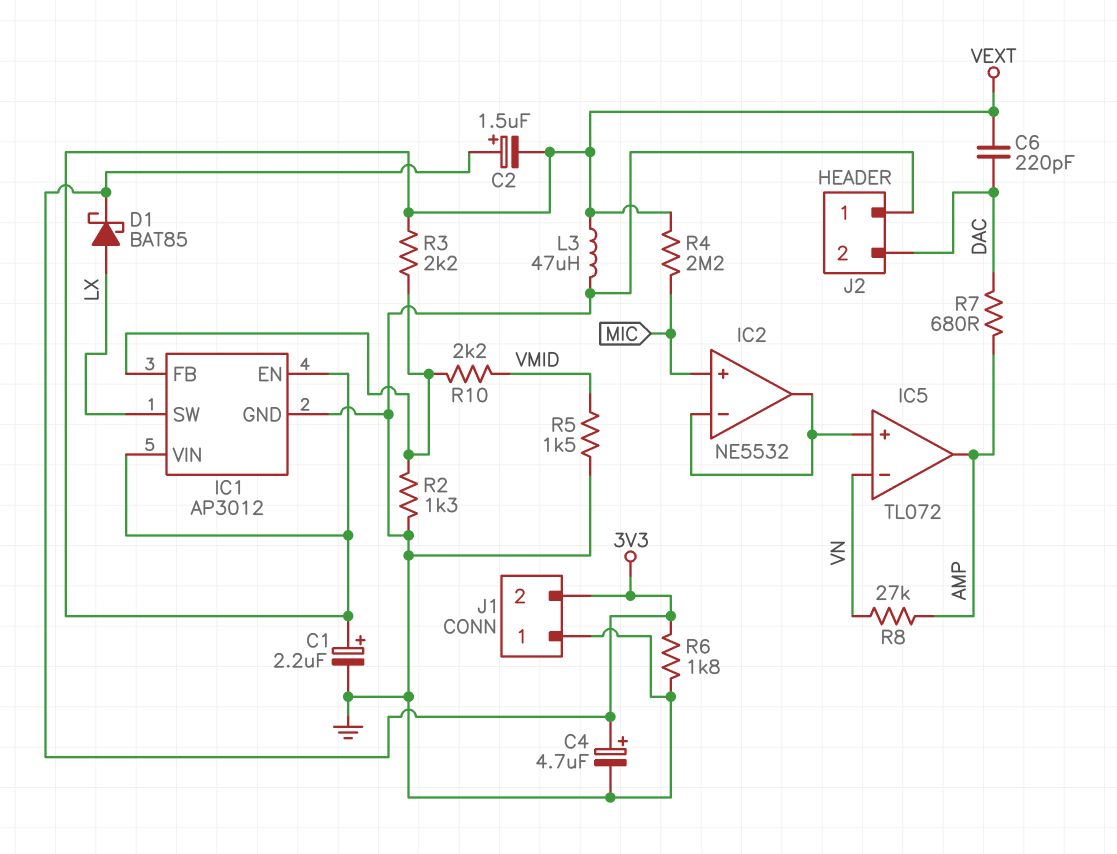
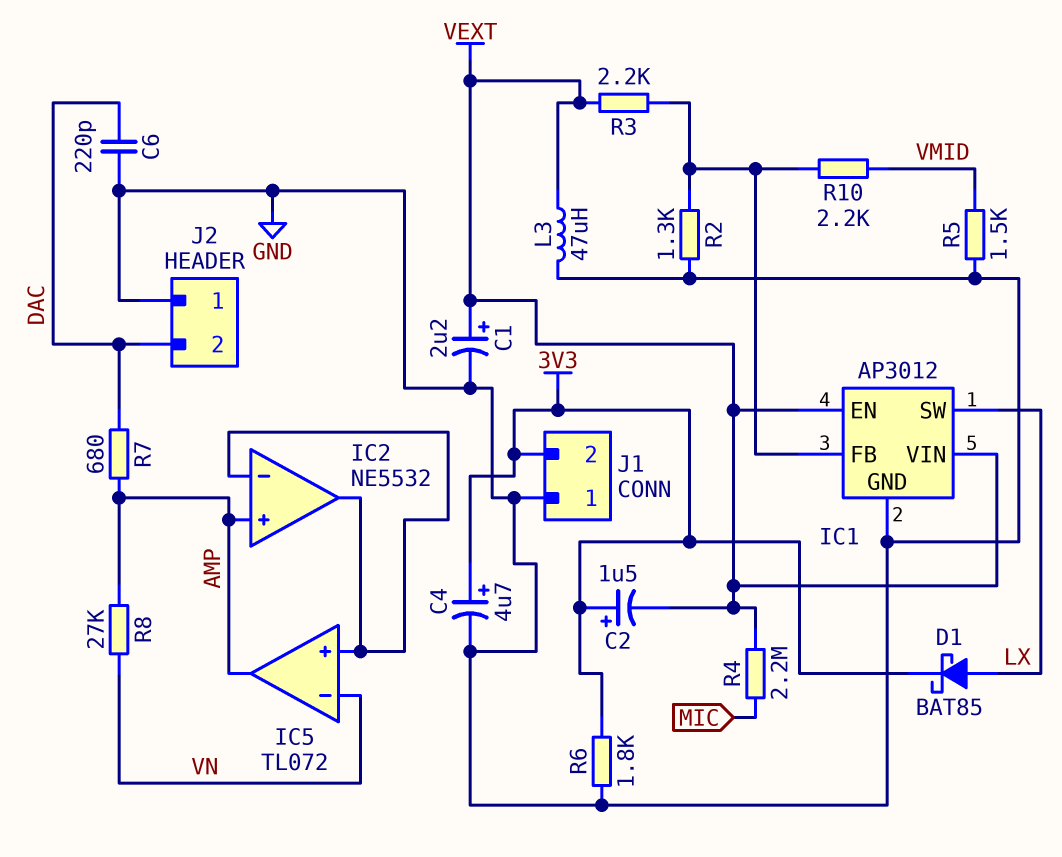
C6: 220pF (DAC, VEXT) -> 220pF (DAC, GND)
IC2 pin in+: MIC -> AMP

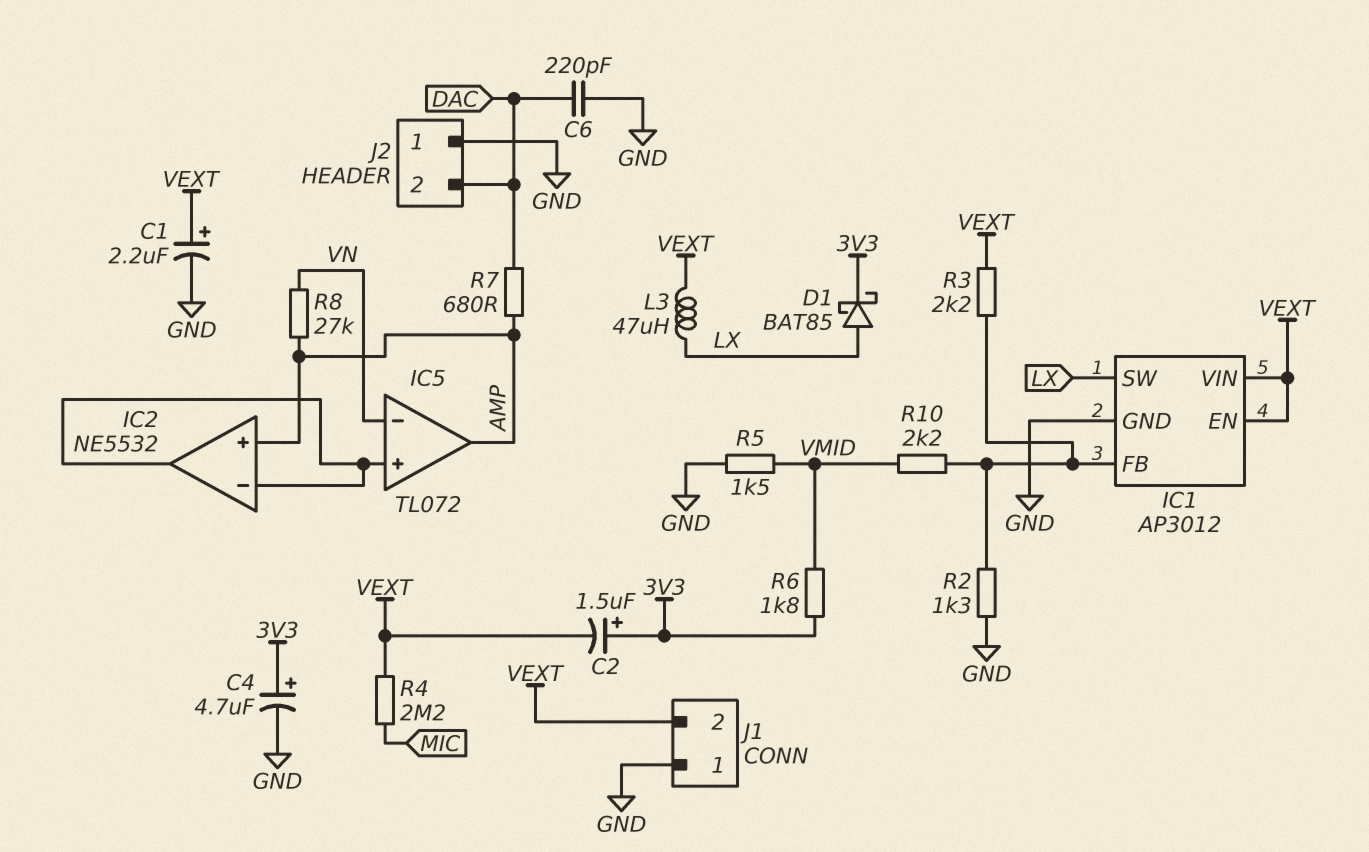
J1 pin 2: 3V3 -> VEXT
L3: 47uH (GND, VEXT) -> 47uH (LX, VEXT)
R6: 1.8k (3V3, GND) -> 1.8k (3V3, VMID)

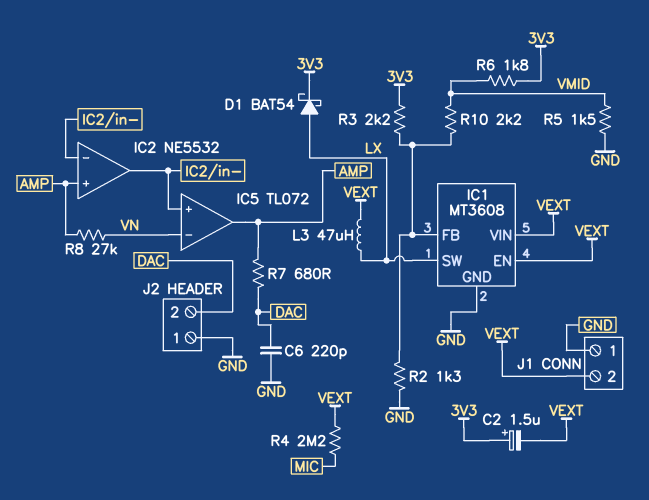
C1: 2.2uF (plus VEXT, minus GND) -> none
C4: 4.7uF (plus 3V3, minus GND) -> none
D1: schottky BAT85 (A LX, K 3V3) -> schottky BAT54 (A LX, K 3V3)
IC1: AP3012 -> MT3608
R3: 2.2k (IC1/FB, VEXT) -> 2.2k (3V3, IC1/FB)

